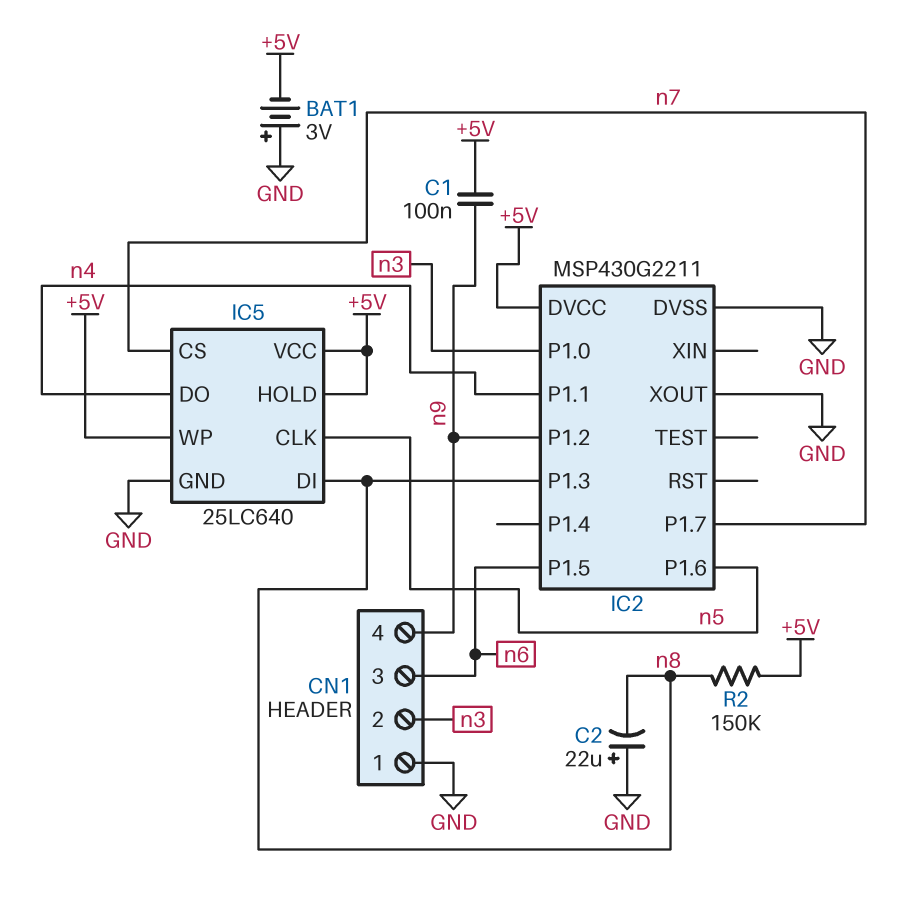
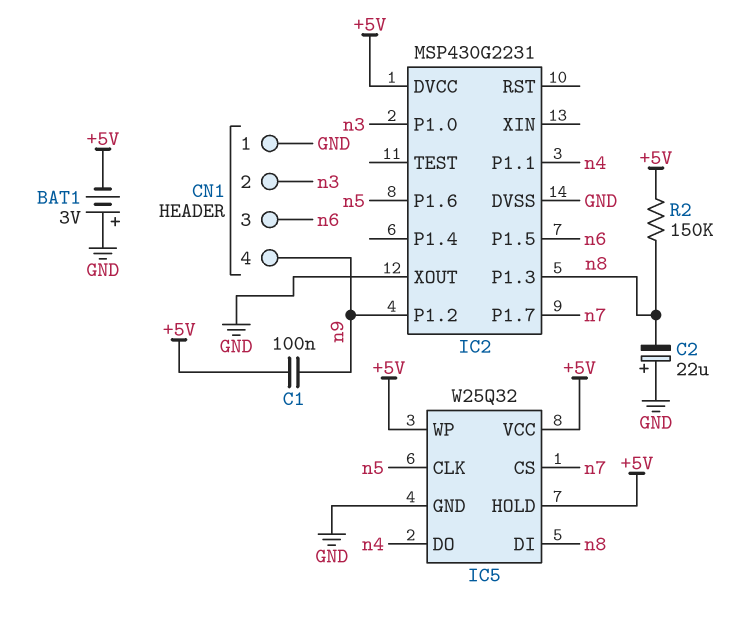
IC2: MSP430G2211 -> MSP430G2231
IC5: 25LC640 -> W25Q32

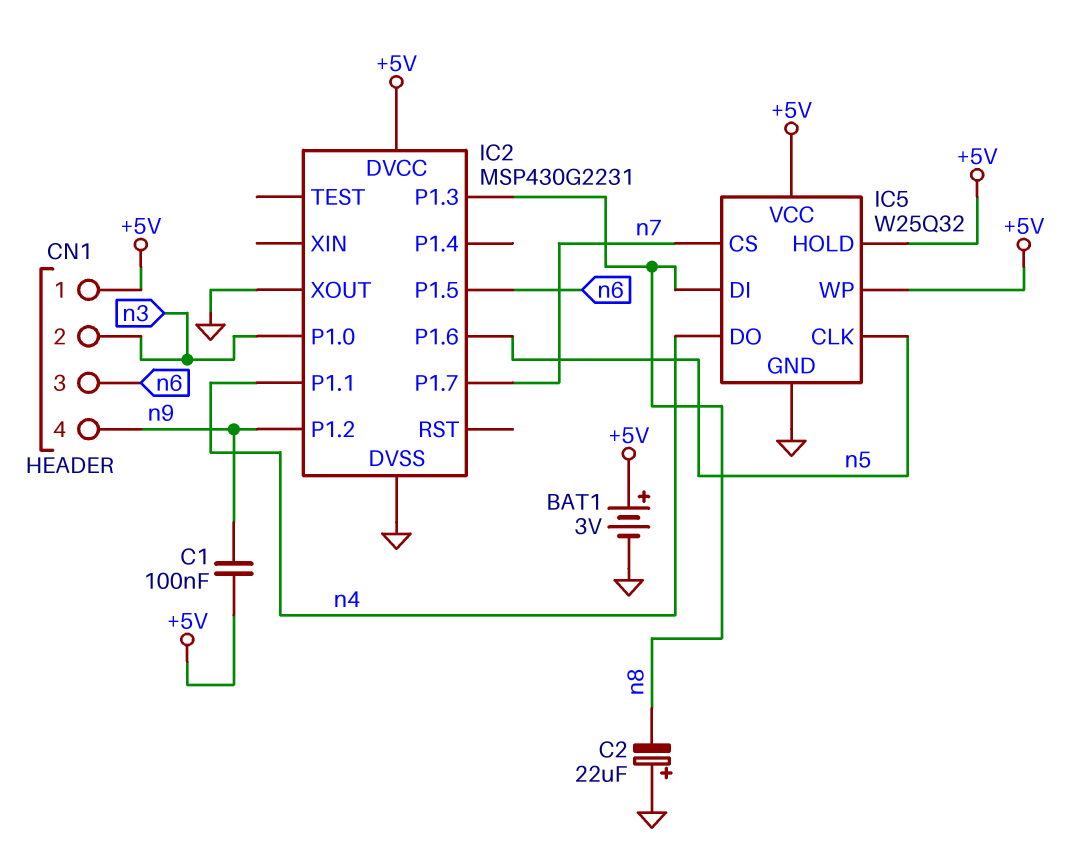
BAT1: 3V (plus GND, minus +5V) -> 3V (plus +5V, minus GND)
CN1 pin 1: GND -> +5V
R2: 150k (+5V, n8) -> none

